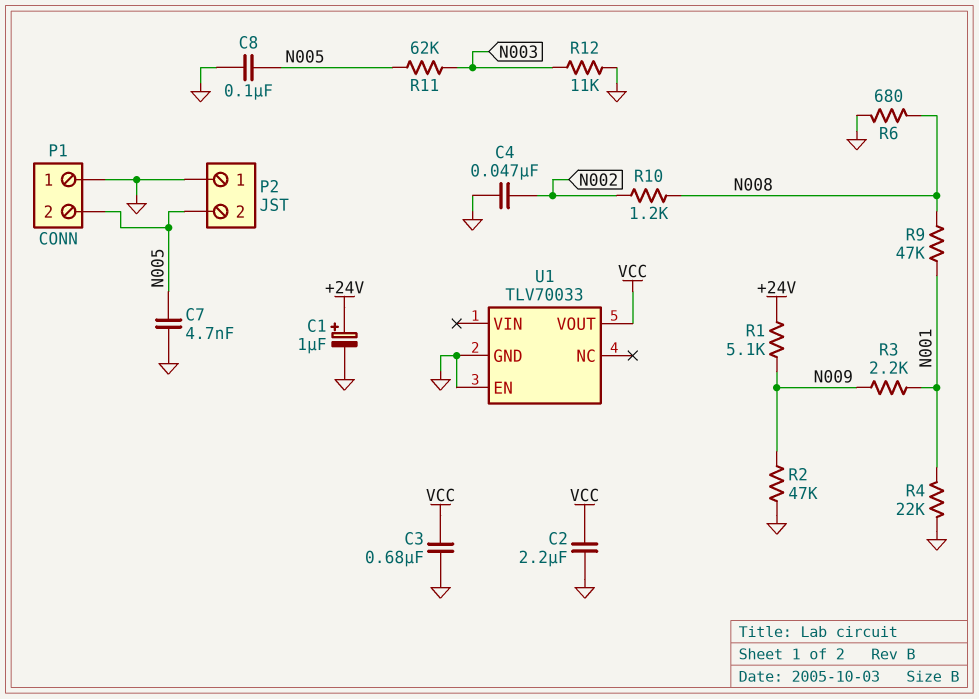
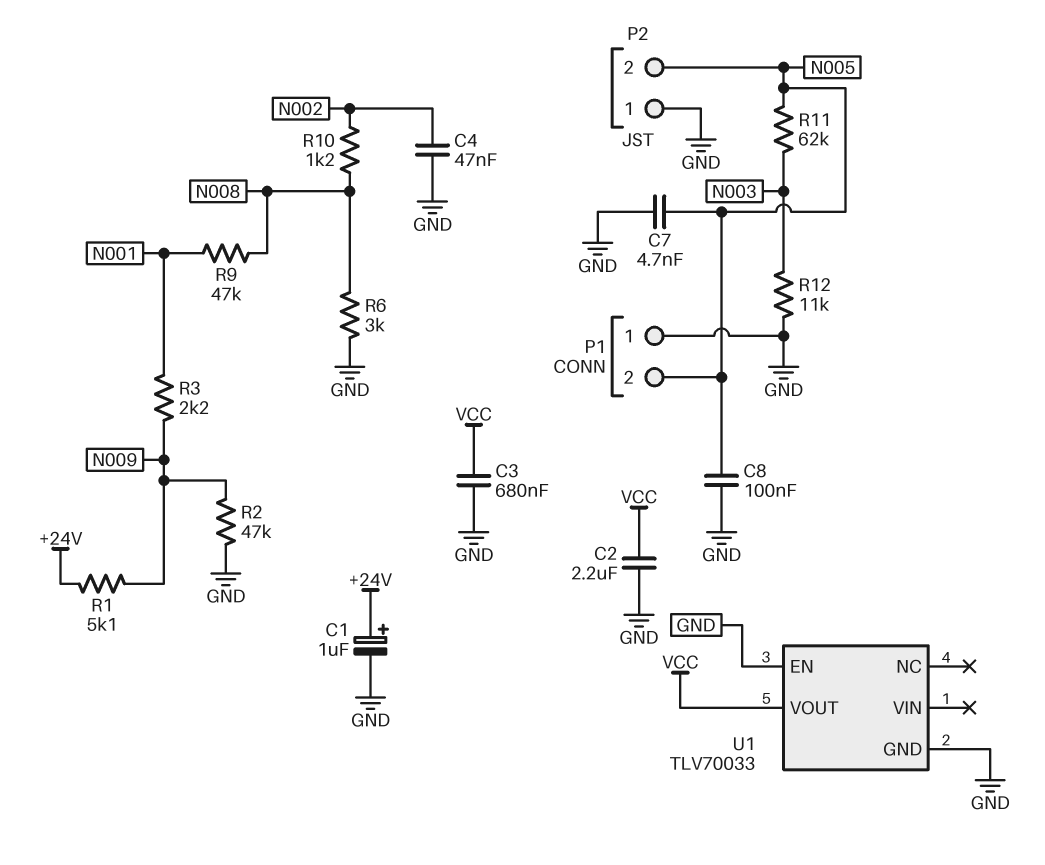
R4: 22k (GND, N001) -> none
R6: 680 (GND, N008) -> 3k (GND, N008)

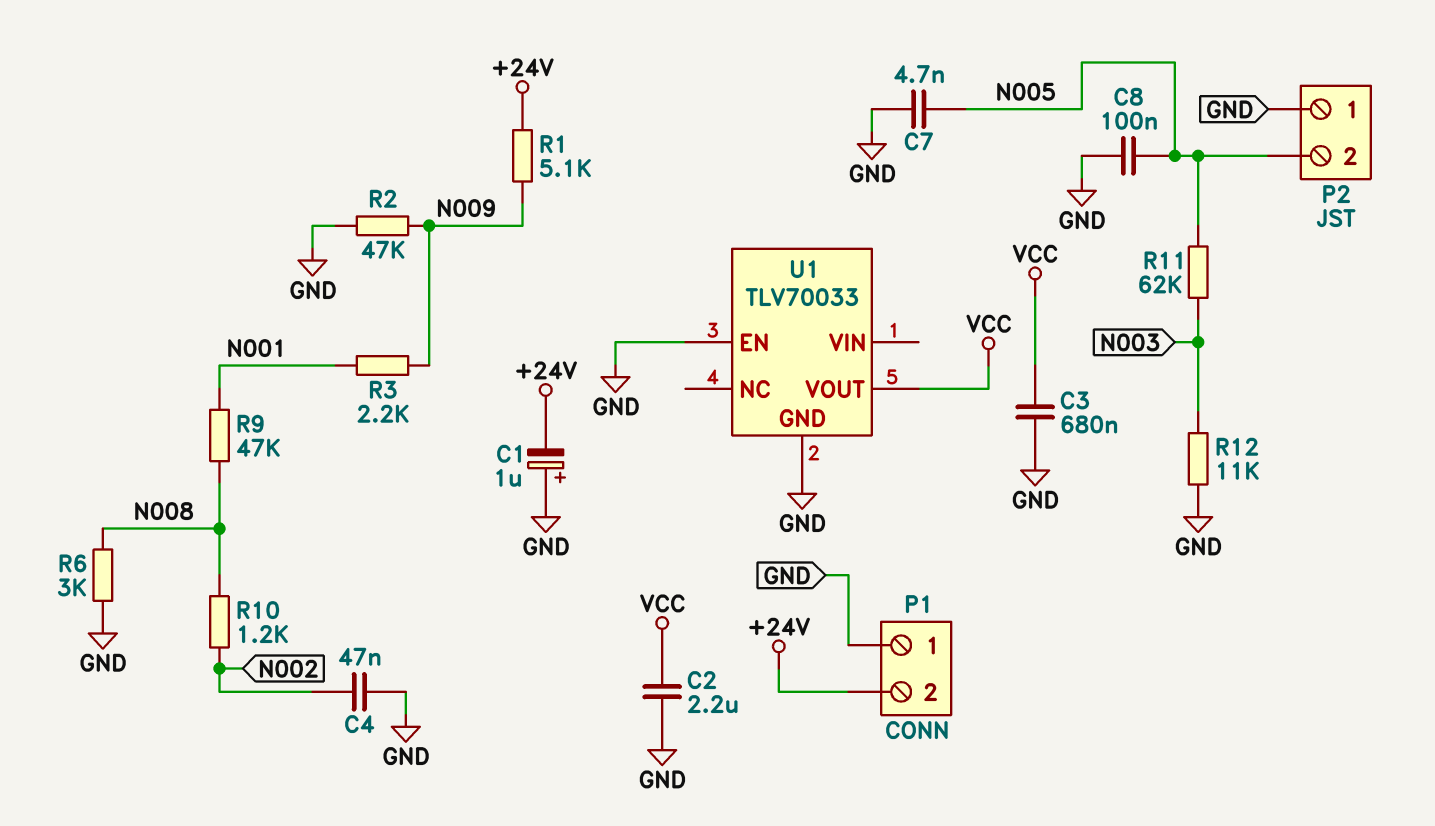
C1: 1uF (plus +24V, minus GND) -> 1uF (plus GND, minus +24V)
P1 pin 2: N005 -> +24V

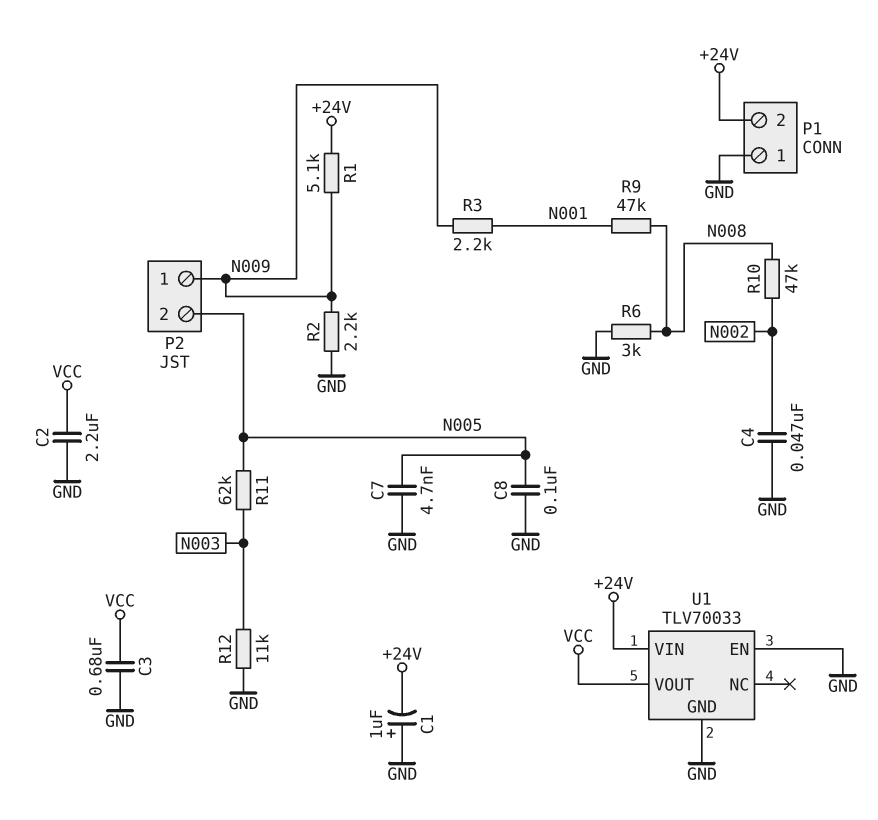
P2 pin 1: GND -> N009
R2: 47k (GND, N009) -> 2.2k (GND, N009)
R10: 1.2k (N002, N008) -> 47k (N002, N008)
U1 pin VIN: none -> +24V

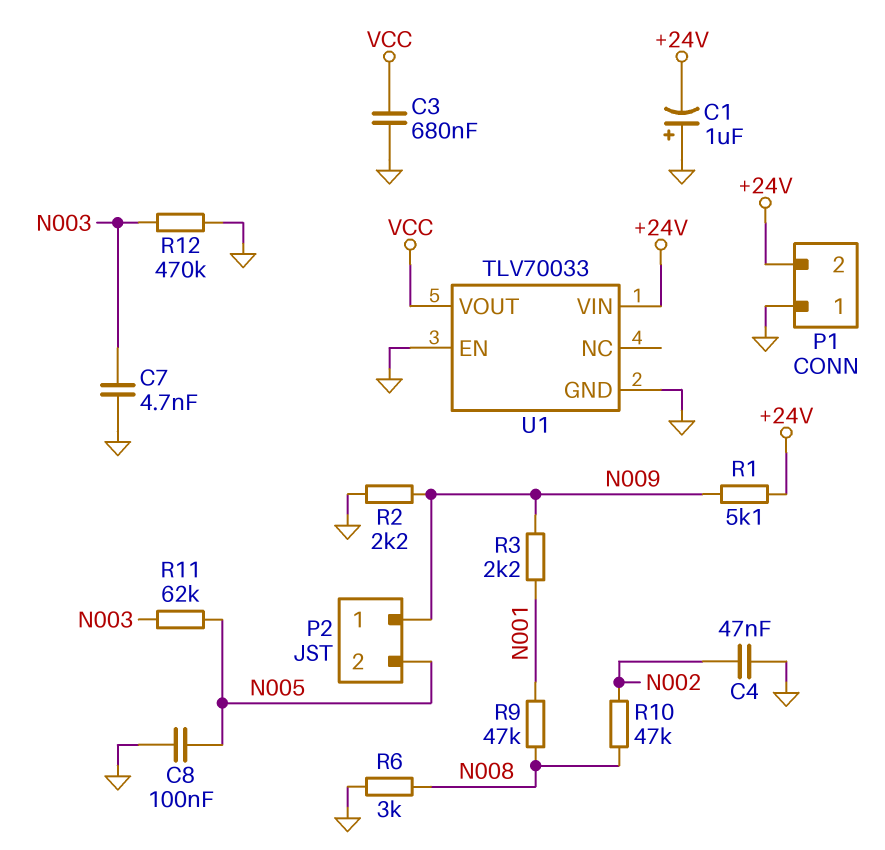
C2: 2.2uF (GND, VCC) -> none
C7: 4.7nF (GND, N005) -> 4.7nF (GND, N003)
R12: 11k (GND, N003) -> 470k (GND, N003)

